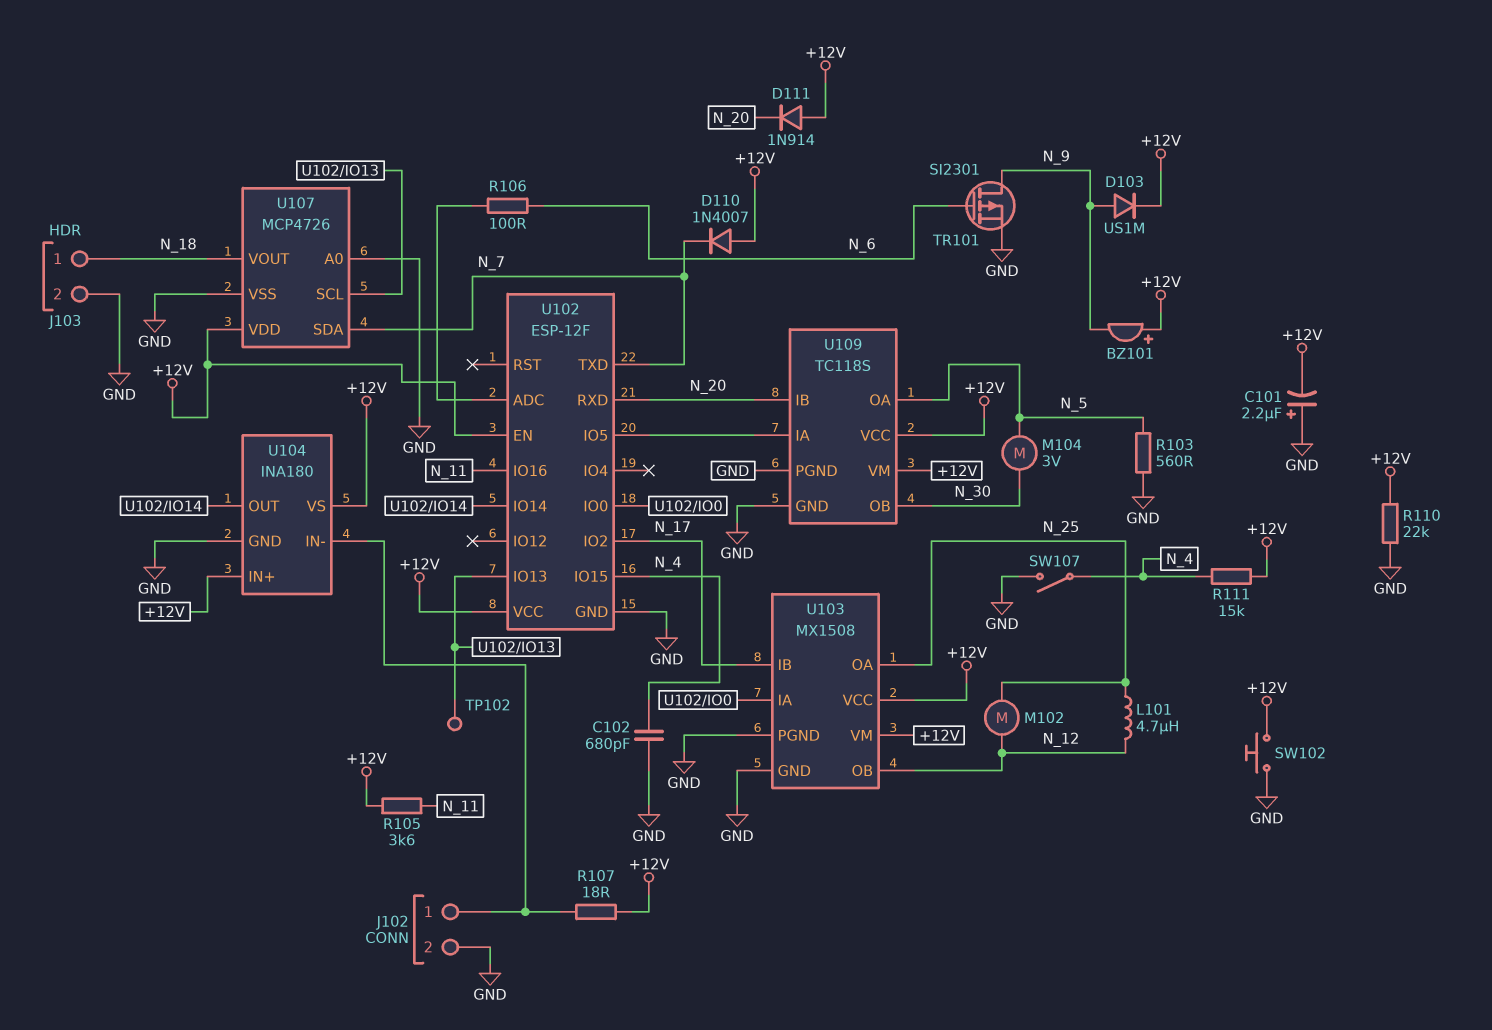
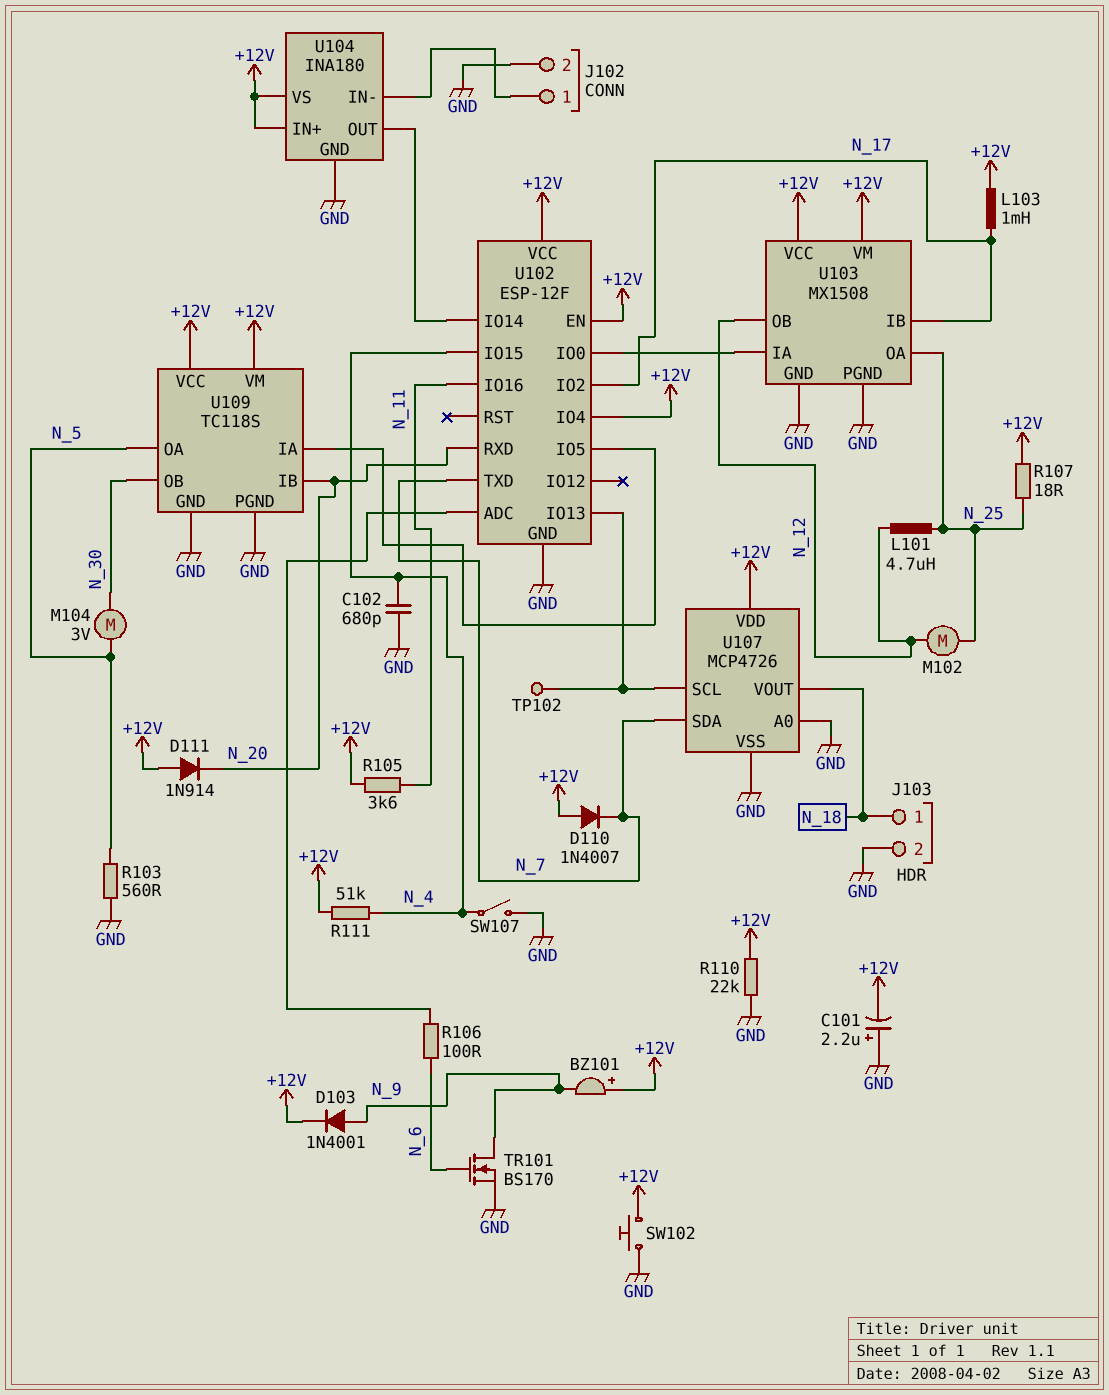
D103: diode US1M (A N_9, K +12V) -> diode 1N4001 (A N_9, K +12V)
L103: none -> 1mH (+12V, N_17)
R107: 18 (+12V, J102/1) -> 18 (+12V, N_25)
R111: 15k (+12V, N_4) -> 51k (+12V, N_4)
TR101: PMOS SI2301 (G N_6, D N_9, S GND) -> NMOS BS170 (G N_6, D N_9, S GND)
U102 pin IO4: none -> +12V

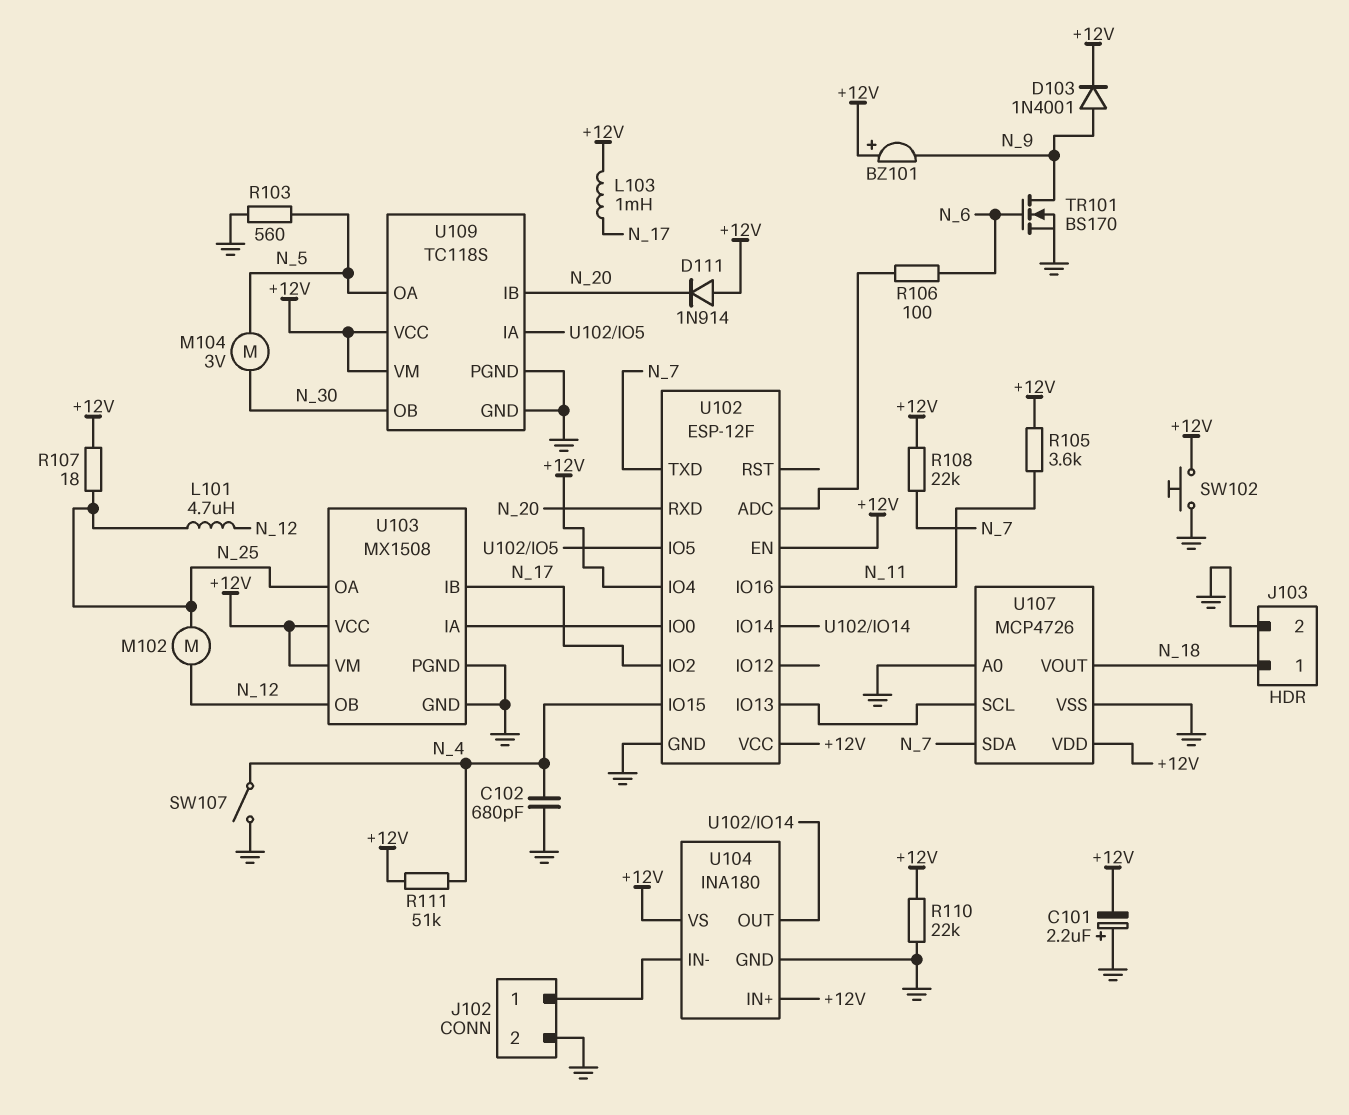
D110: diode 1N4007 (A +12V, K N_7) -> none
R108: none -> 22k (+12V, N_7)
TP102: test point (U102/IO13) -> none

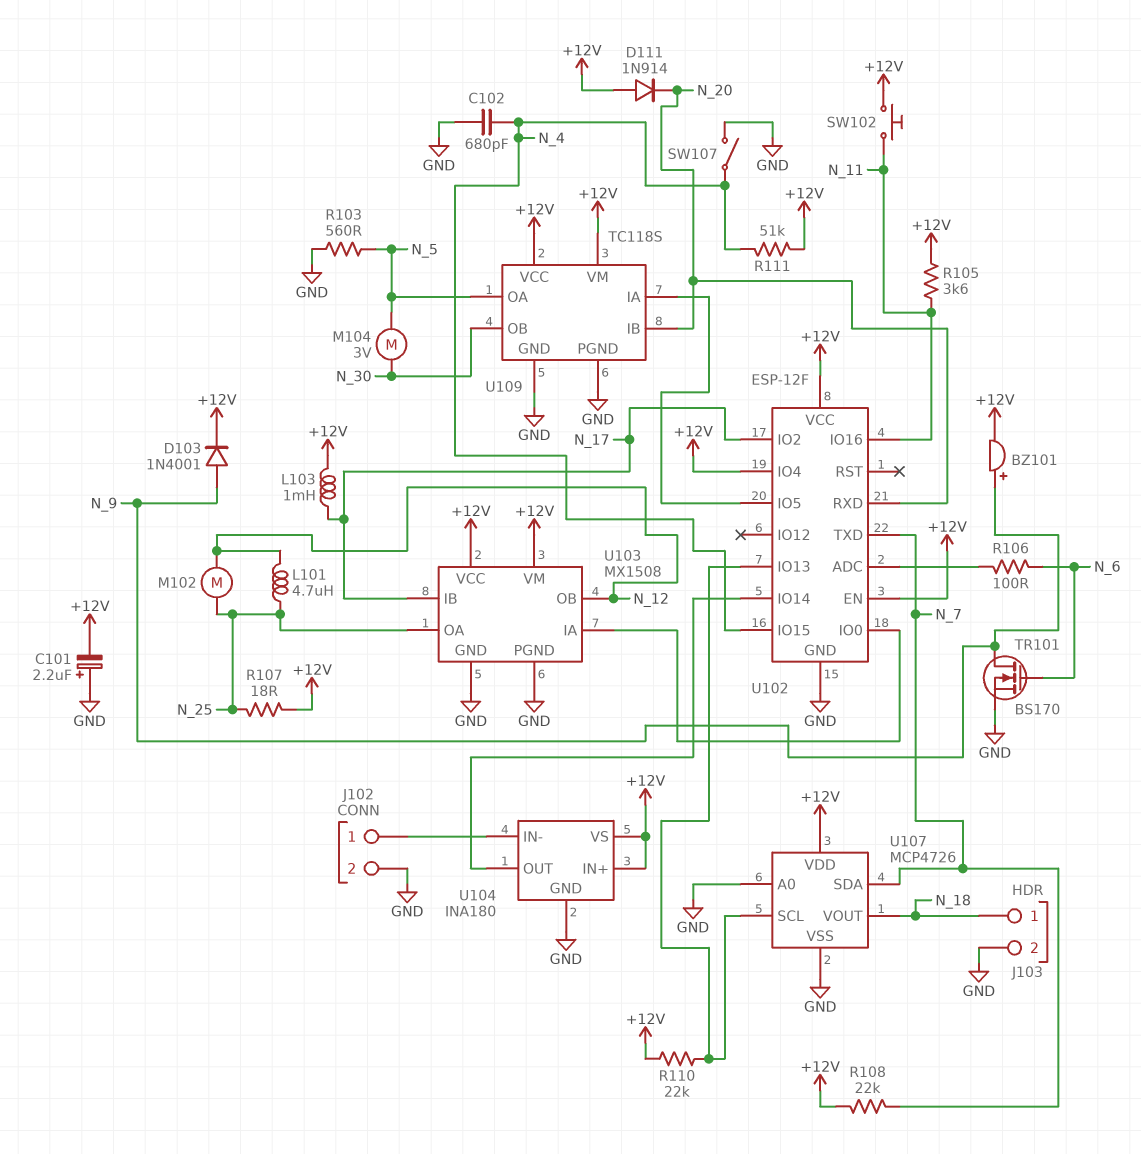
BZ101: buzzer (plus +12V, minus N_9) -> buzzer (plus N_9, minus +12V)
R110: 22k (+12V, GND) -> 22k (+12V, U102/IO13)
SW102: button (+12V, GND) -> button (+12V, N_11)

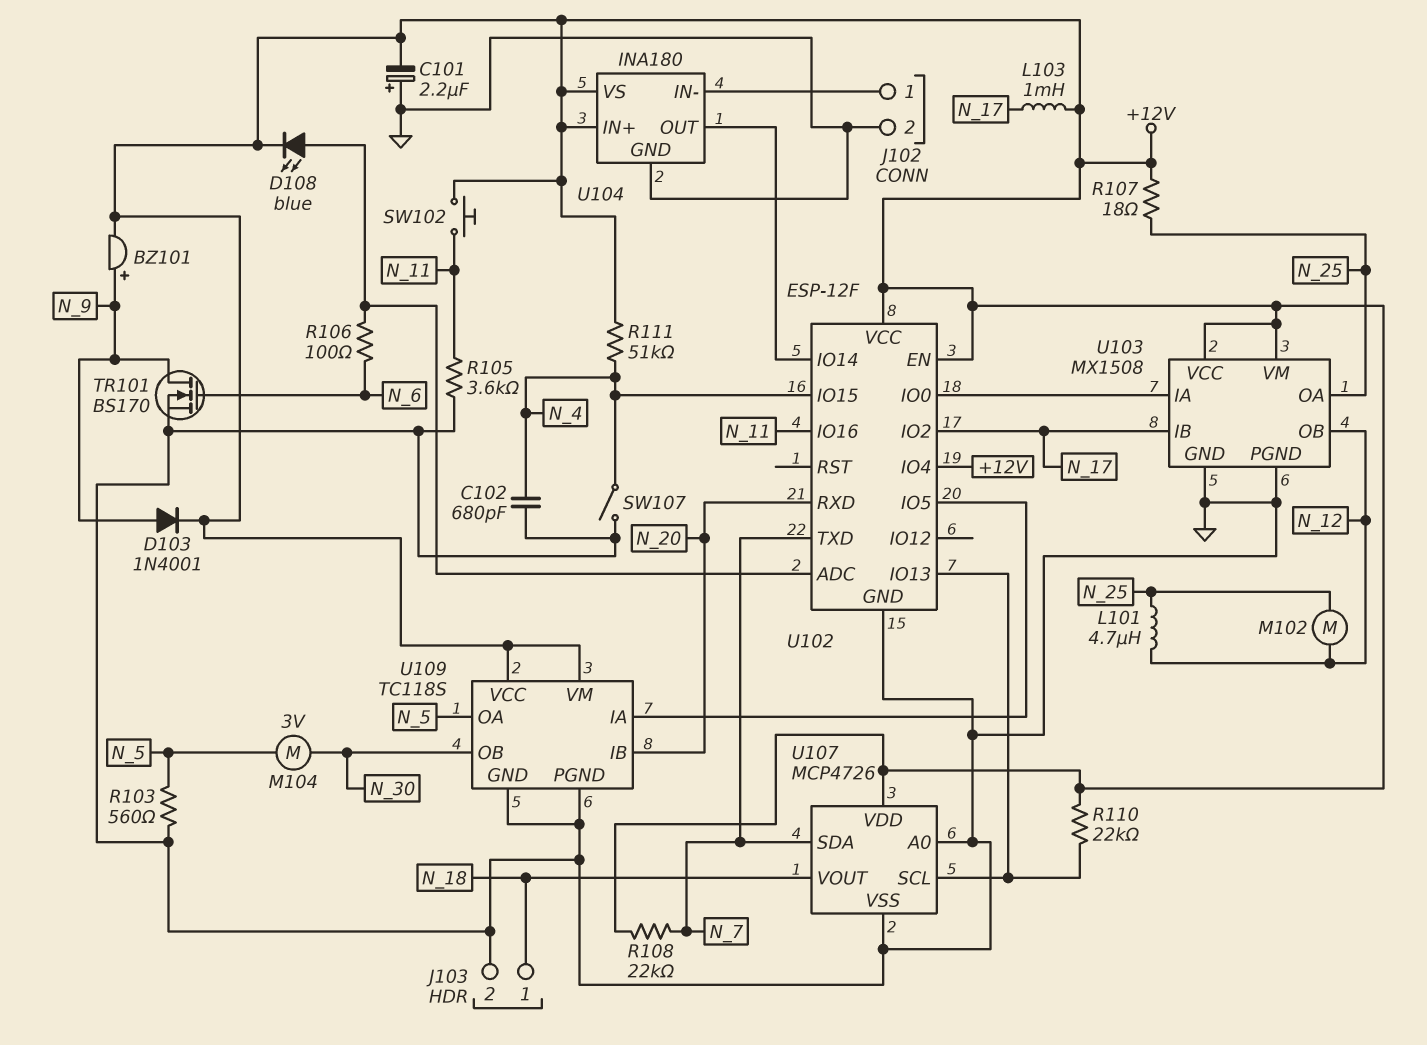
D108: none -> LED blue (A U102/ADC, K +12V)
D111: diode 1N914 (A +12V, K N_20) -> none
R105: 3.6k (+12V, N_11) -> 3.6k (GND, N_11)

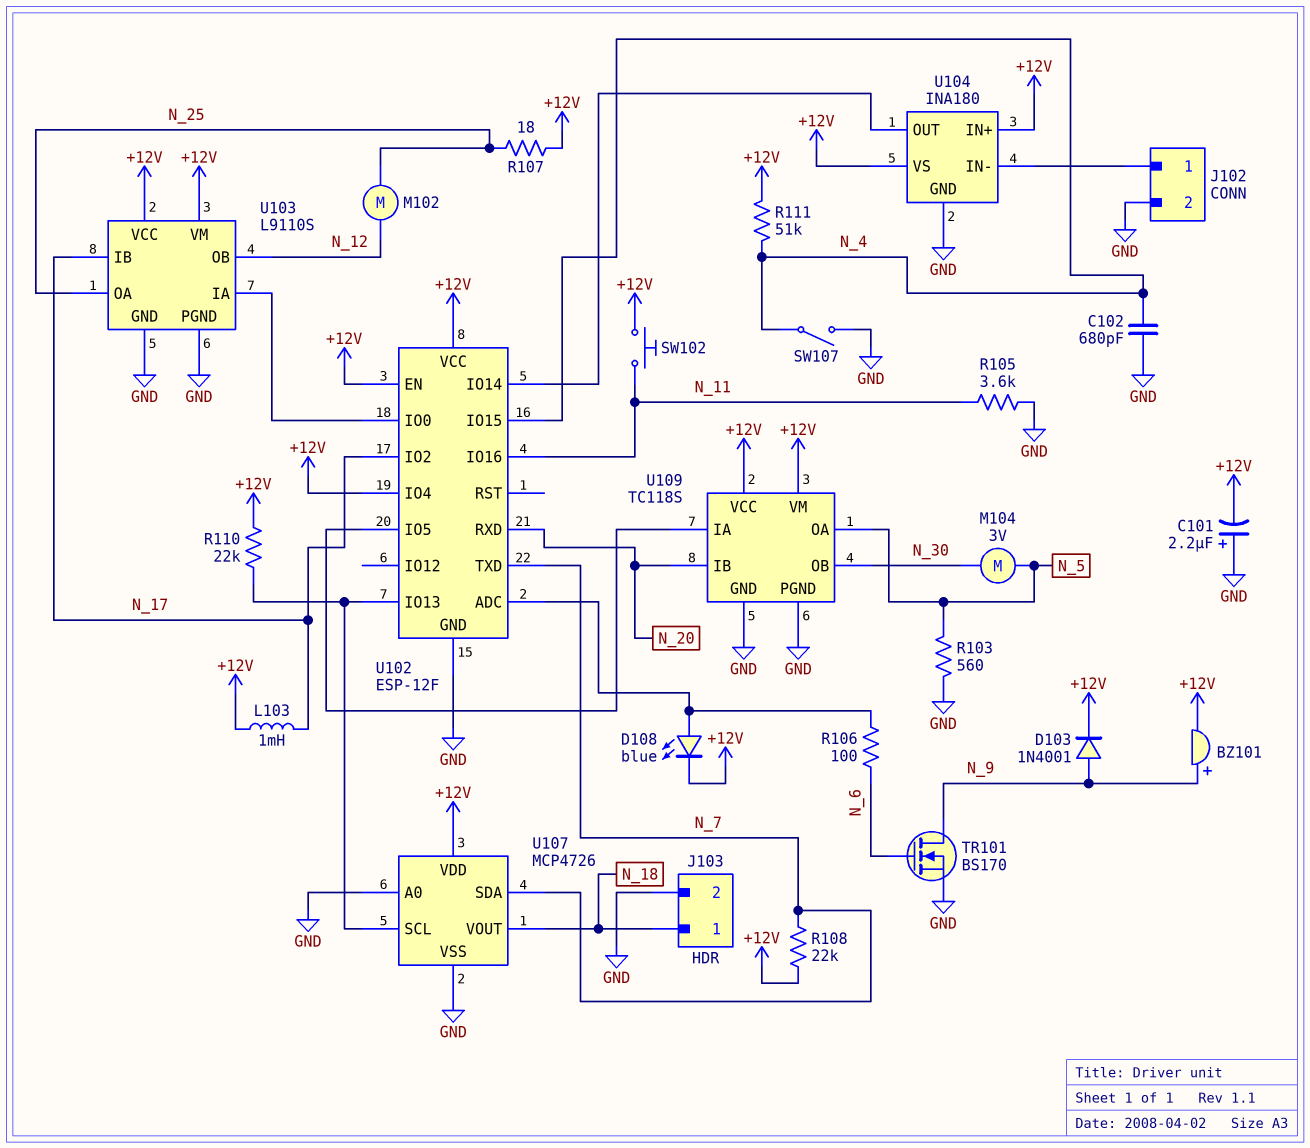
L101: 4.7uH (N_12, N_25) -> none
U103: MX1508 -> L9110S

